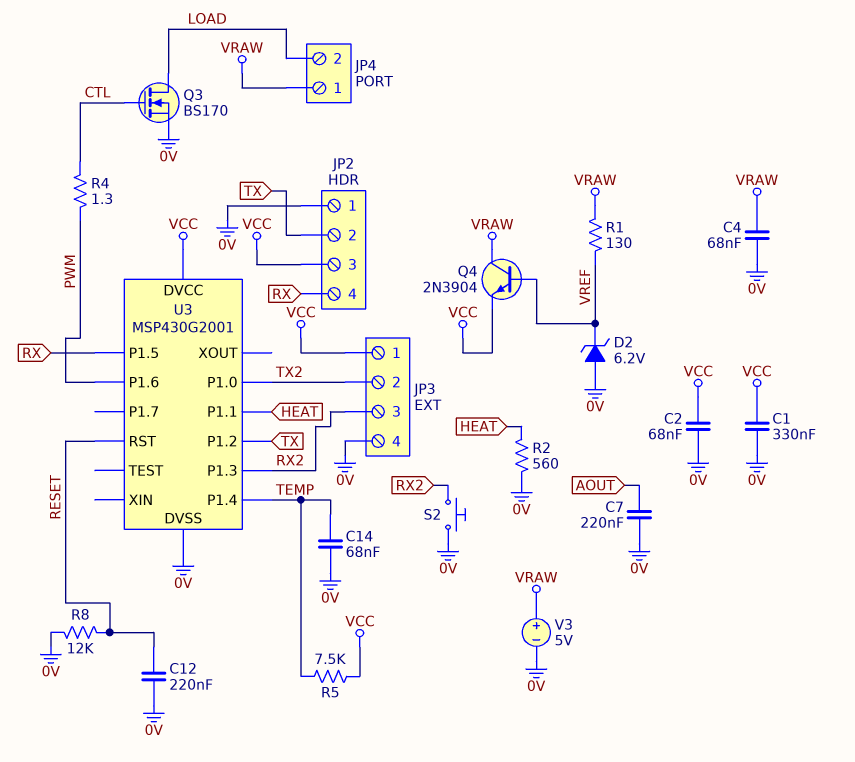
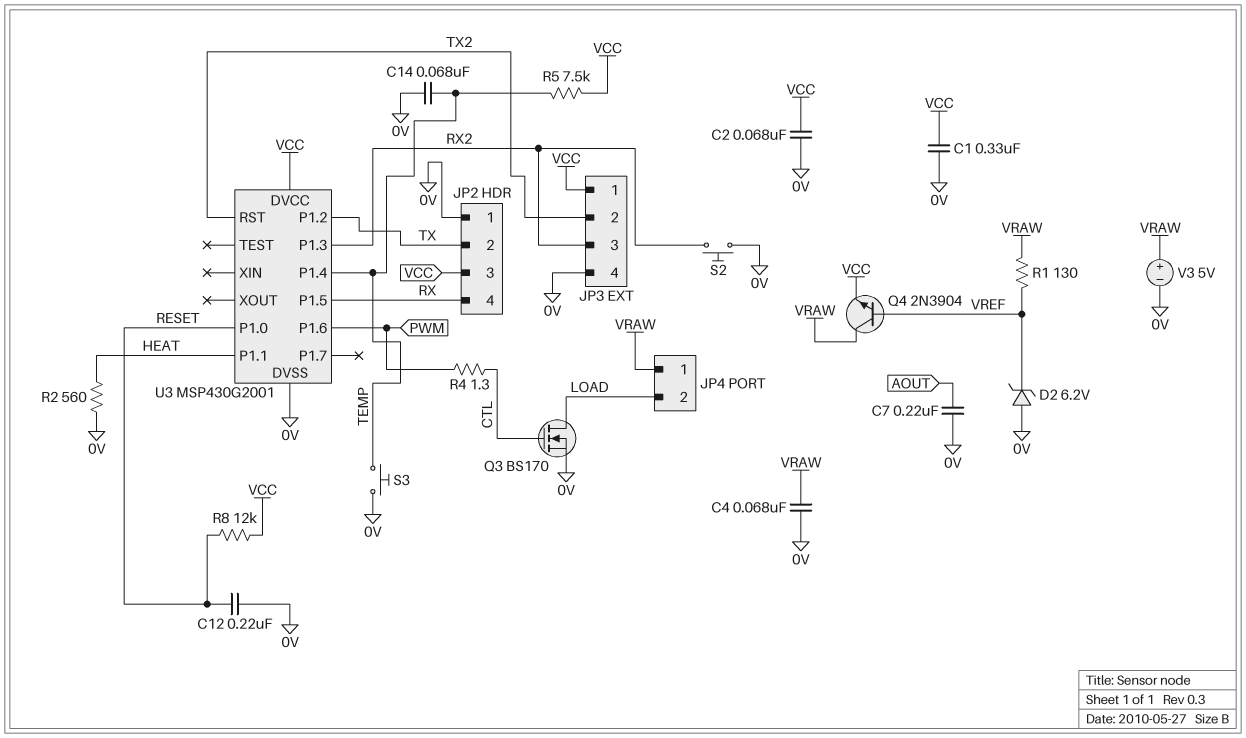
R8: 12k (0V, RESET) -> 12k (RESET, VCC)
S3: none -> button (0V, TEMP)
U3 pin P1.0: TX2 -> RESET
U3 pin RST: RESET -> TX2

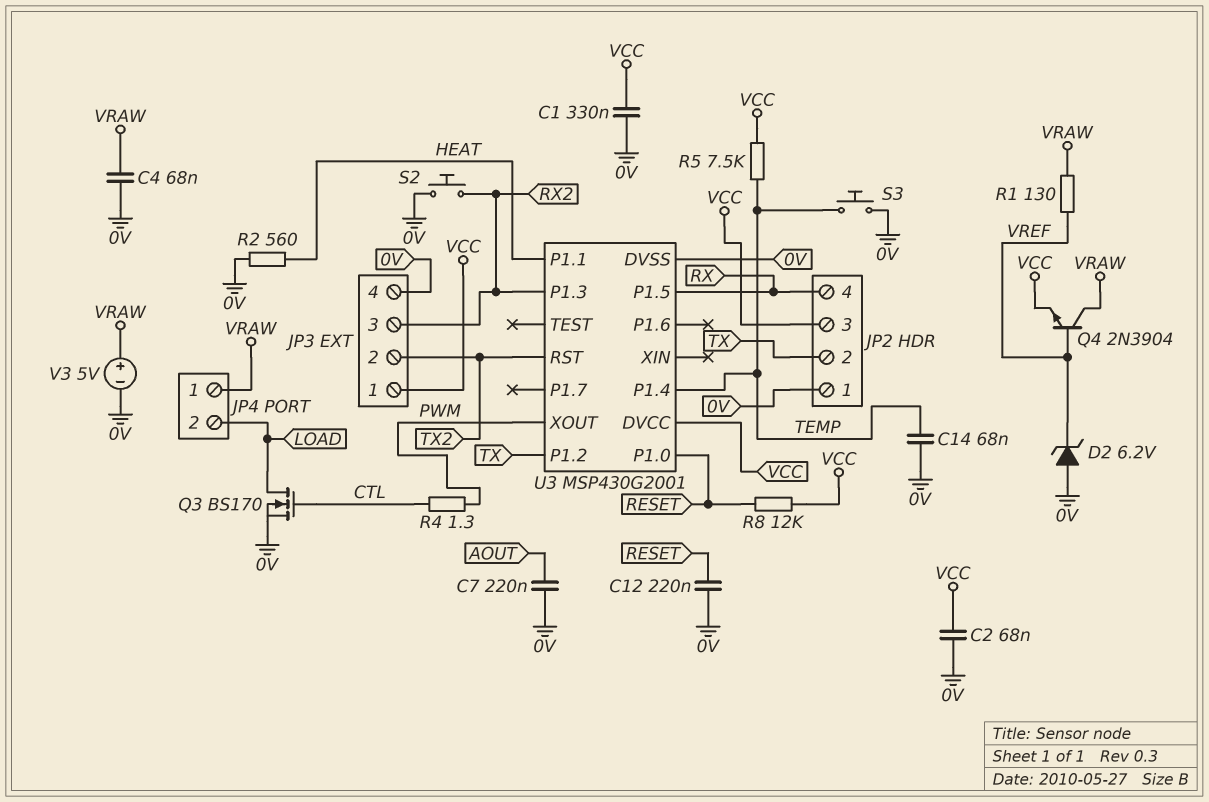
U3 pin P1.6: PWM -> none
U3 pin XOUT: none -> PWM

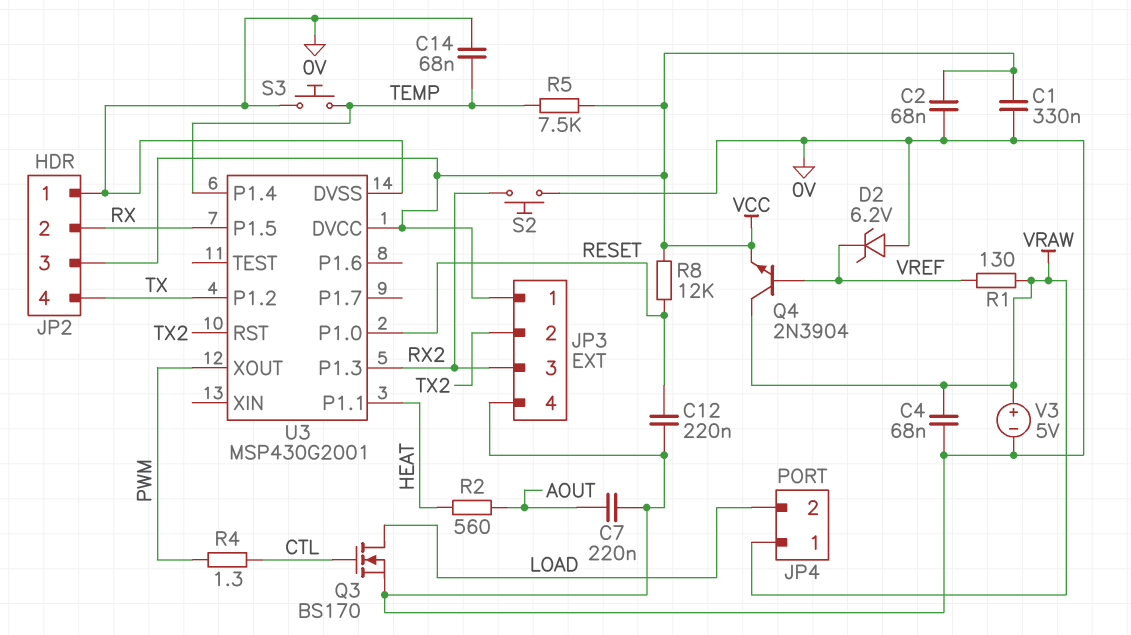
JP2 pin 2: TX -> RX
JP2 pin 4: RX -> TX
R2: 560 (0V, HEAT) -> 560 (AOUT, HEAT)

